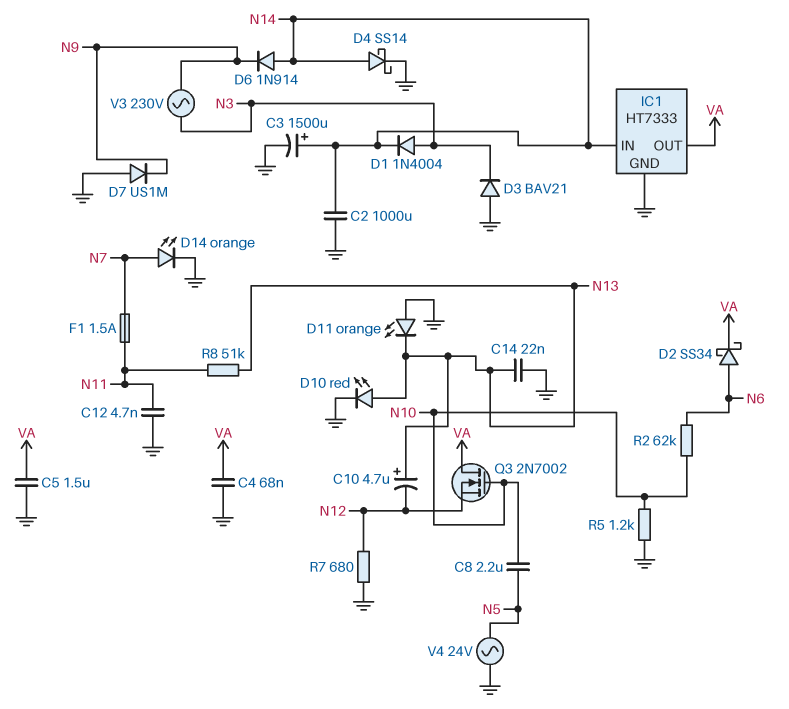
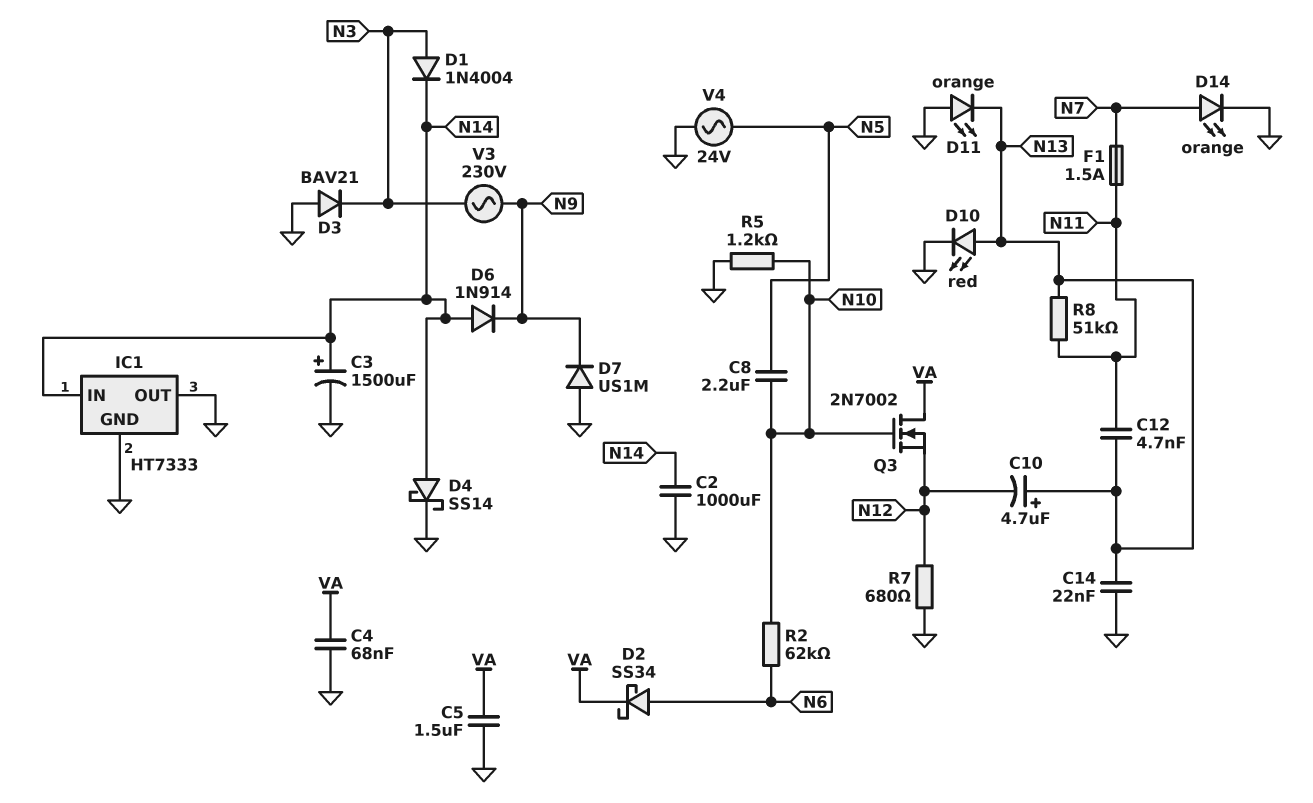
C12: 4.7nF (GND, N11) -> 4.7nF (N11, N13)
IC1 pin OUT: VA -> GND

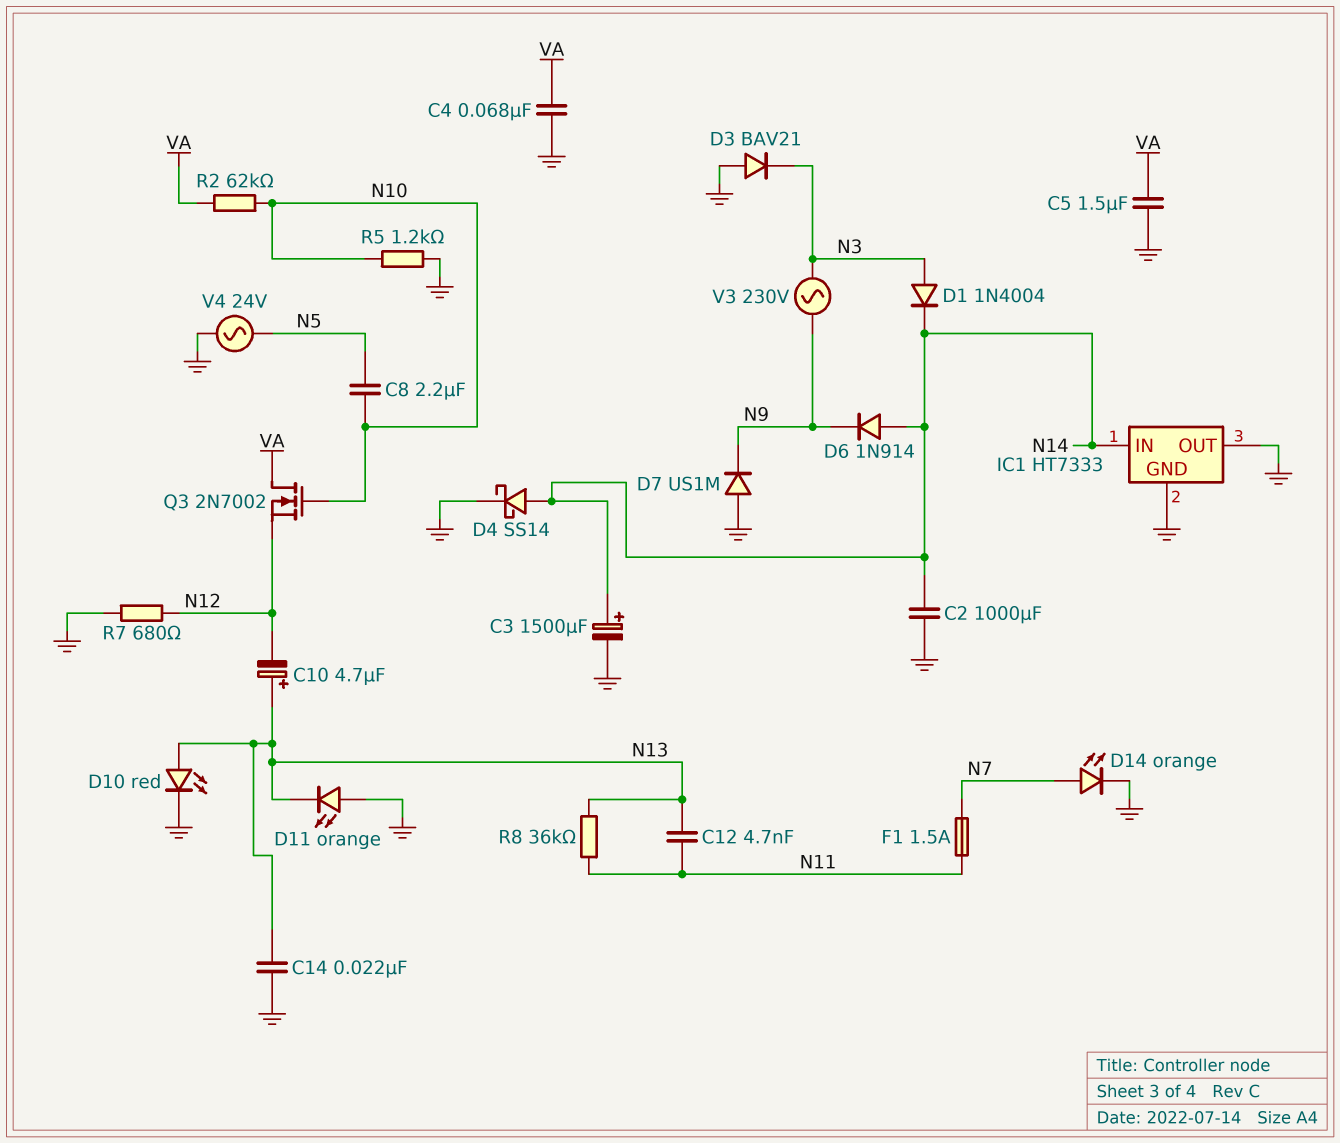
D2: schottky SS34 (A N6, K VA) -> none
R2: 62k (N6, N10) -> 62k (N10, VA)
R8: 51k (N11, N13) -> 36k (N11, N13)

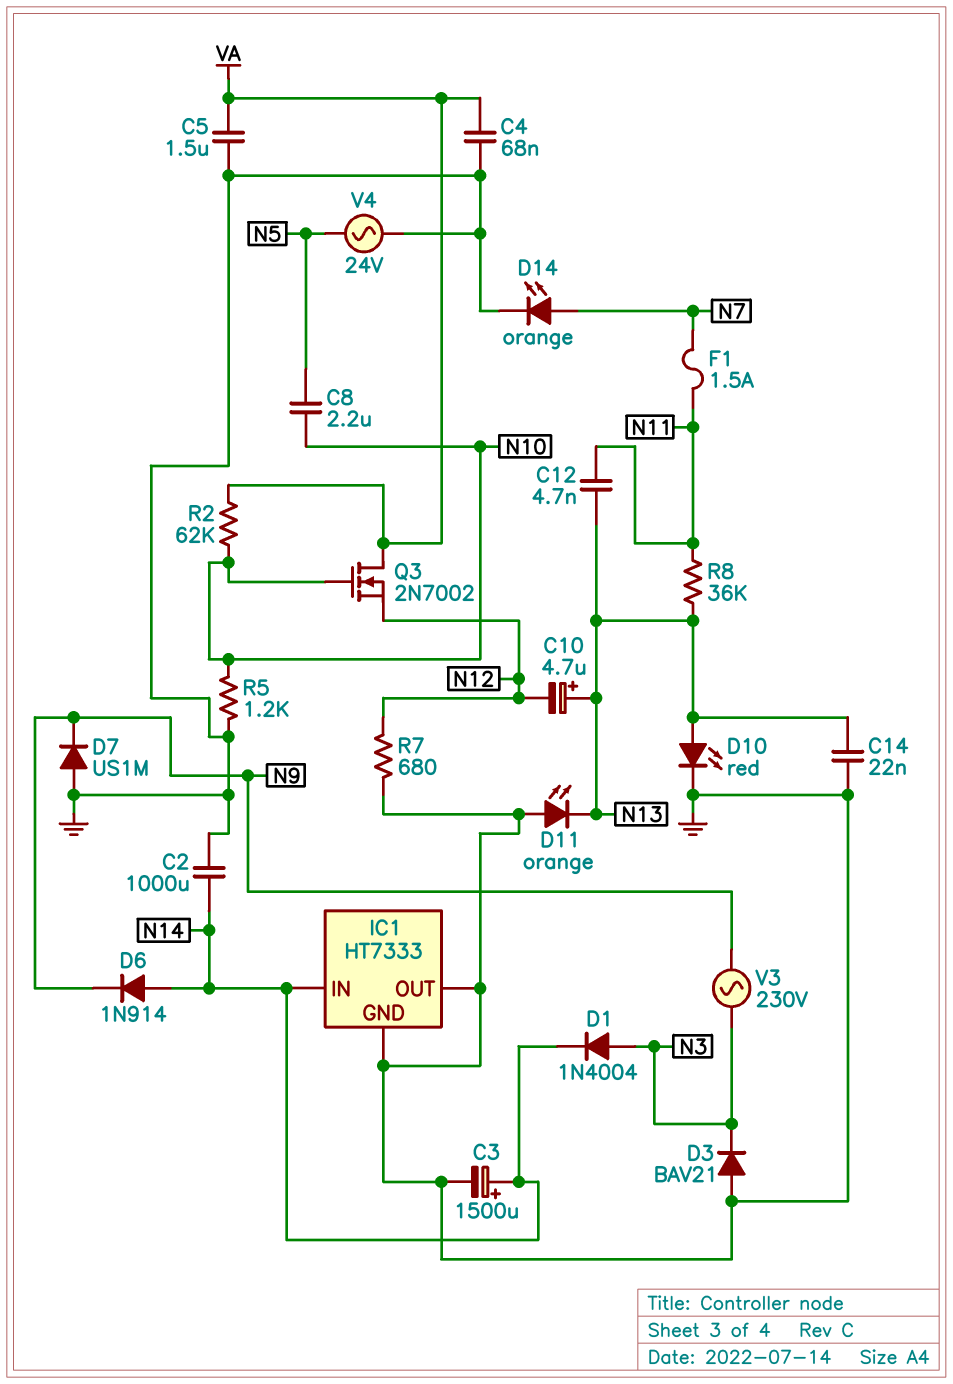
D4: schottky SS14 (A N14, K GND) -> none

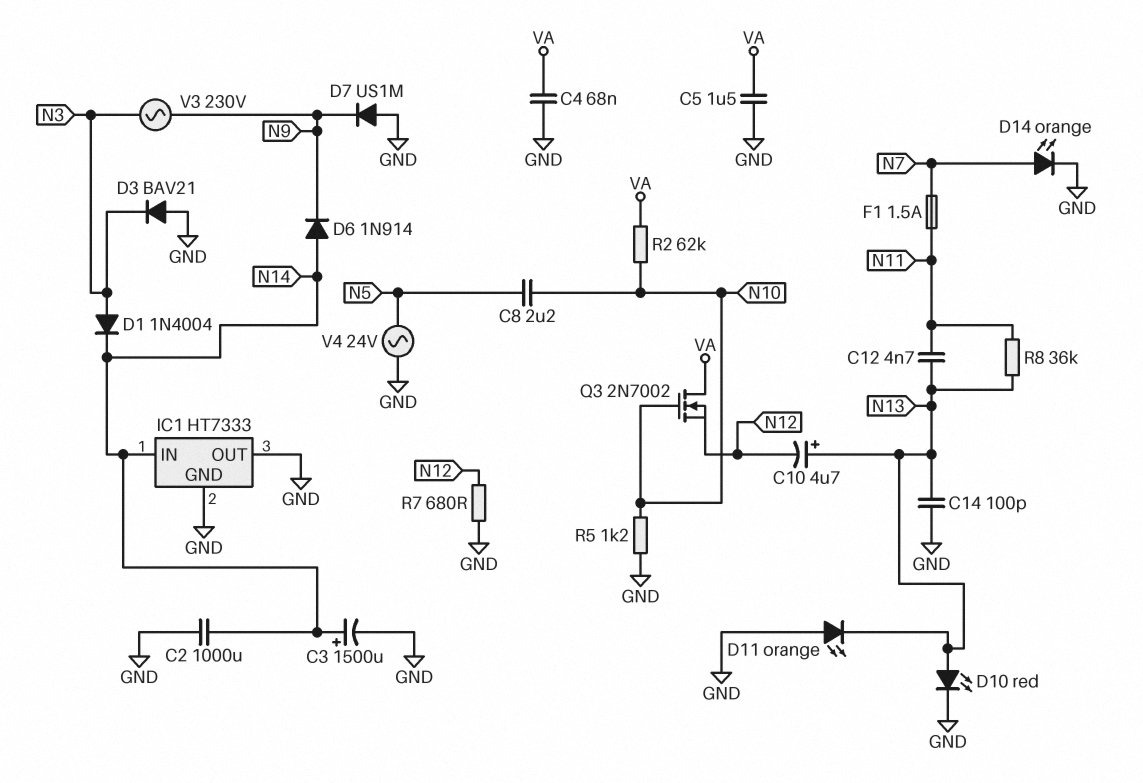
C14: 22nF (GND, N13) -> 100pF (GND, N13)

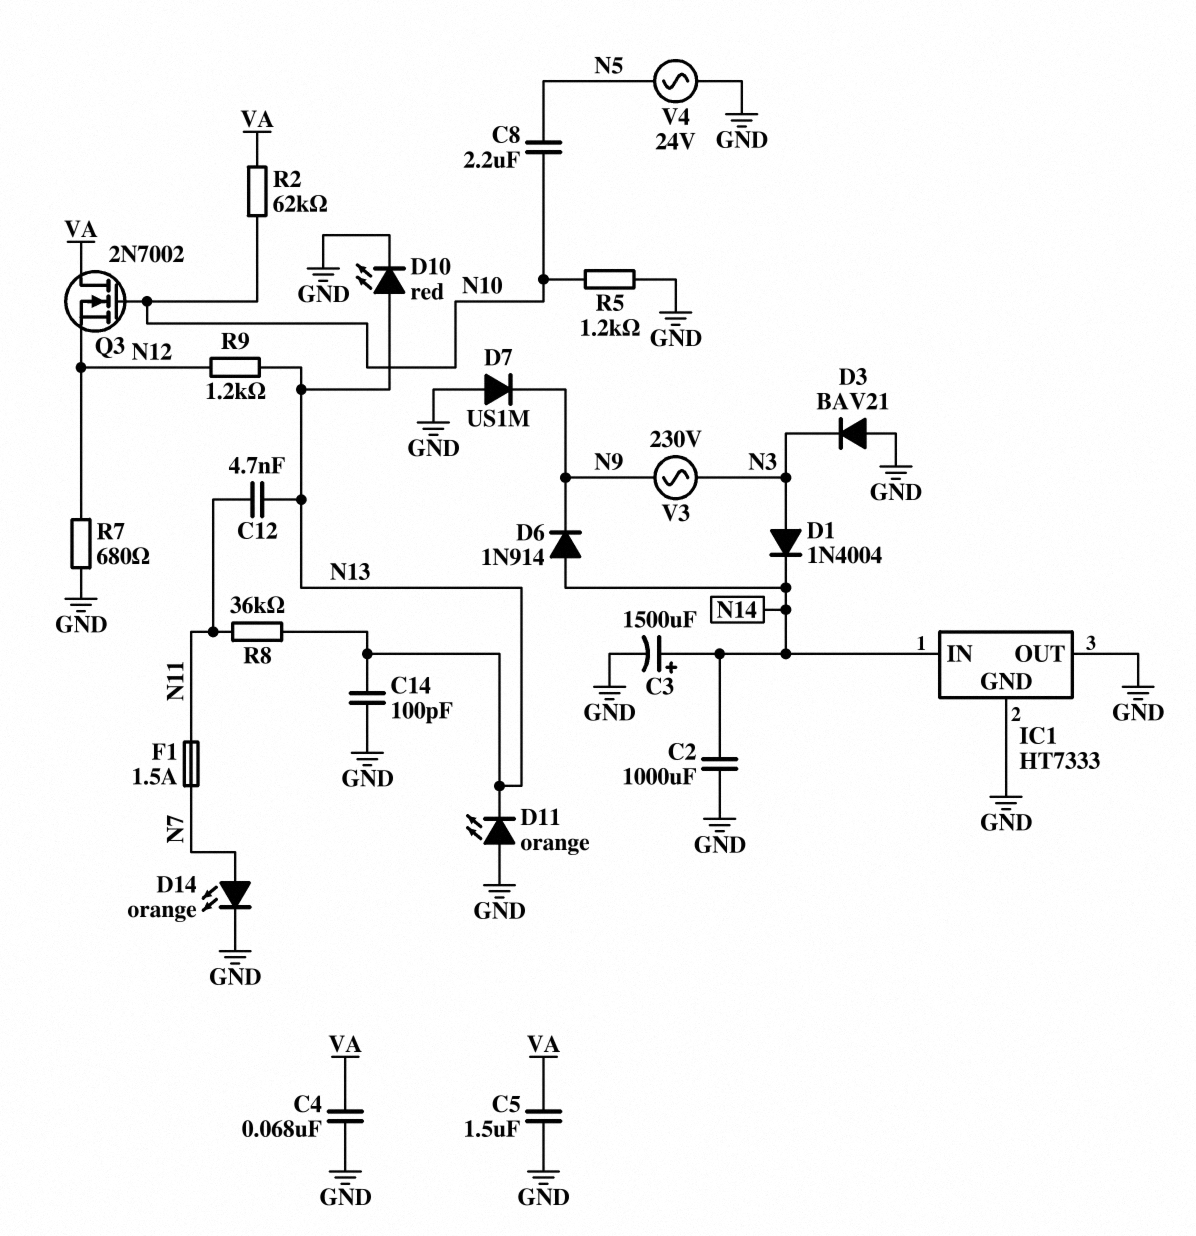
C10: 4.7uF (plus N13, minus N12) -> none
R9: none -> 1.2k (N12, N13)

